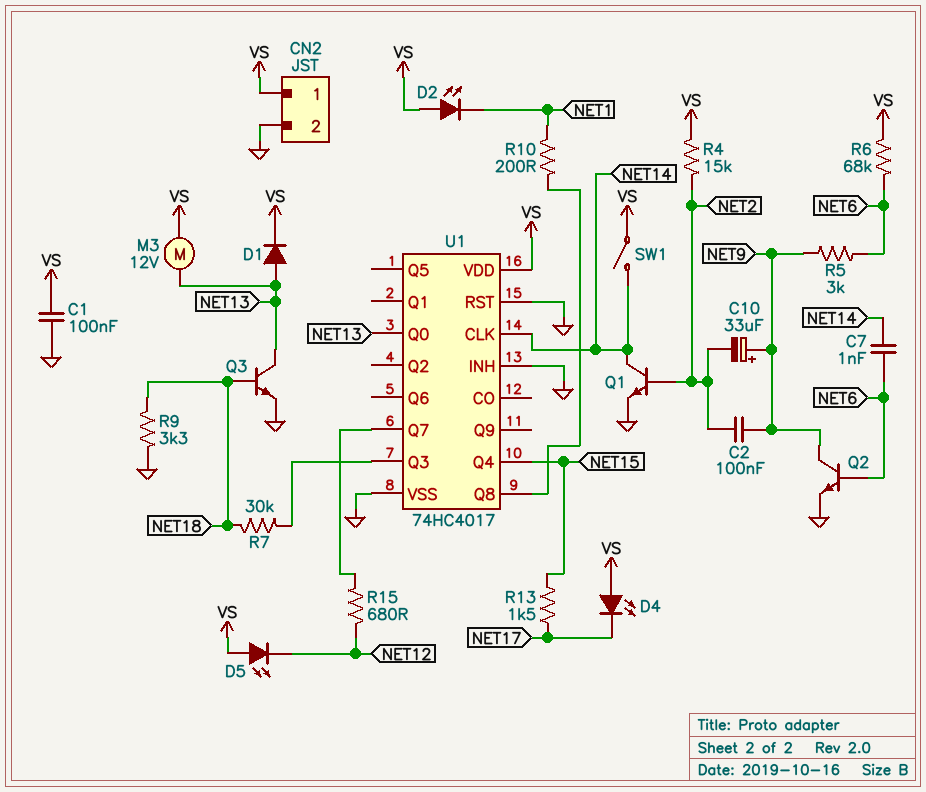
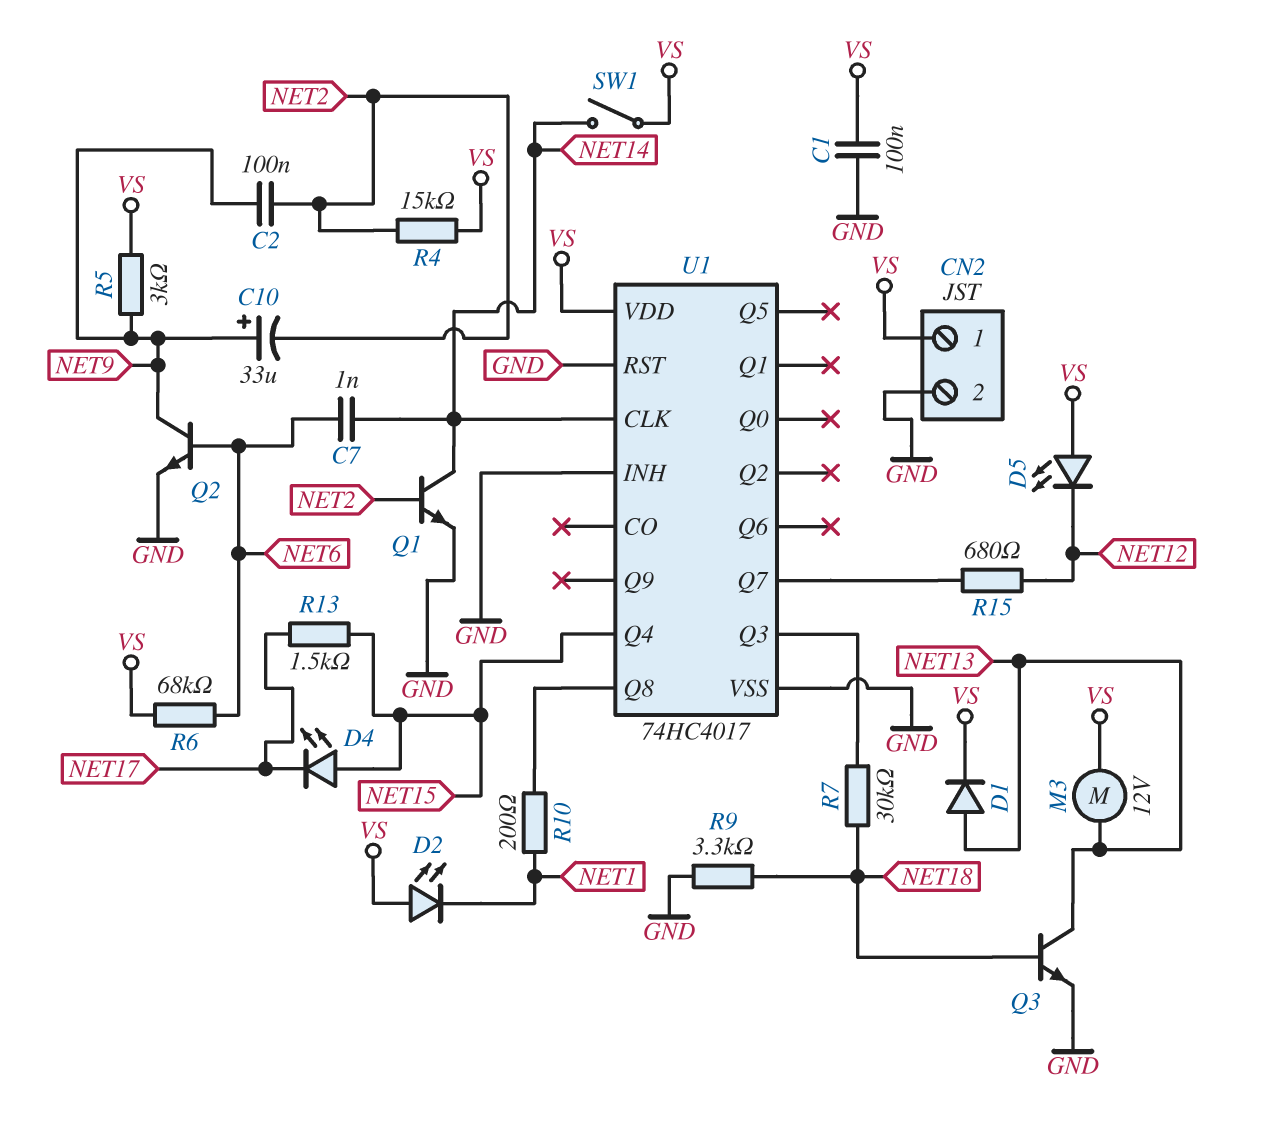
D4: LED (A VS, K NET17) -> LED (A NET15, K NET17)
R5: 3k (NET6, NET9) -> 3k (NET9, VS)
U1 pin Q0: NET13 -> none

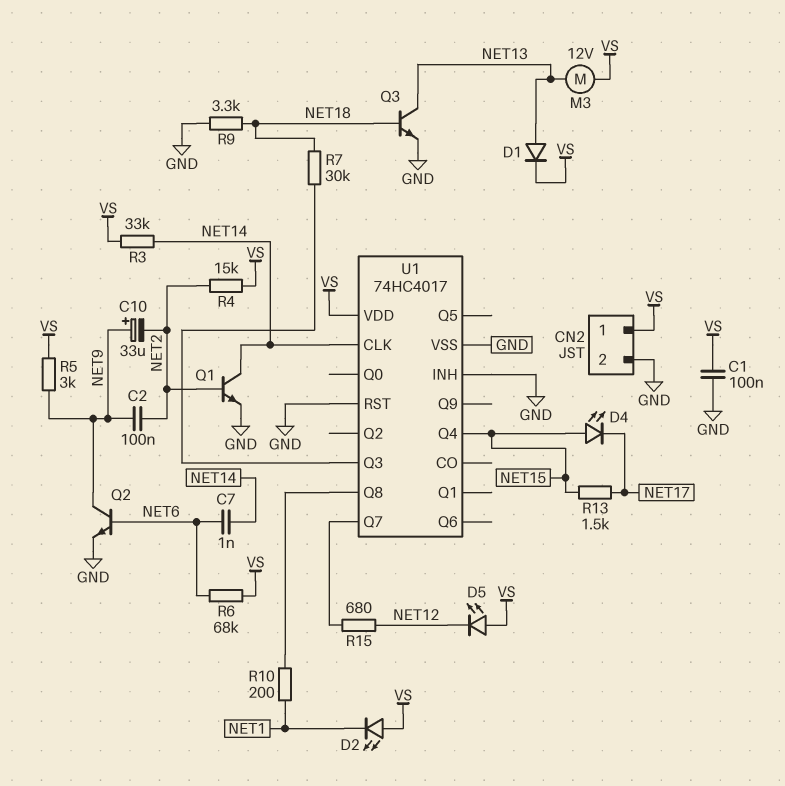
R3: none -> 33k (NET14, VS)
SW1: switch (NET14, VS) -> none

